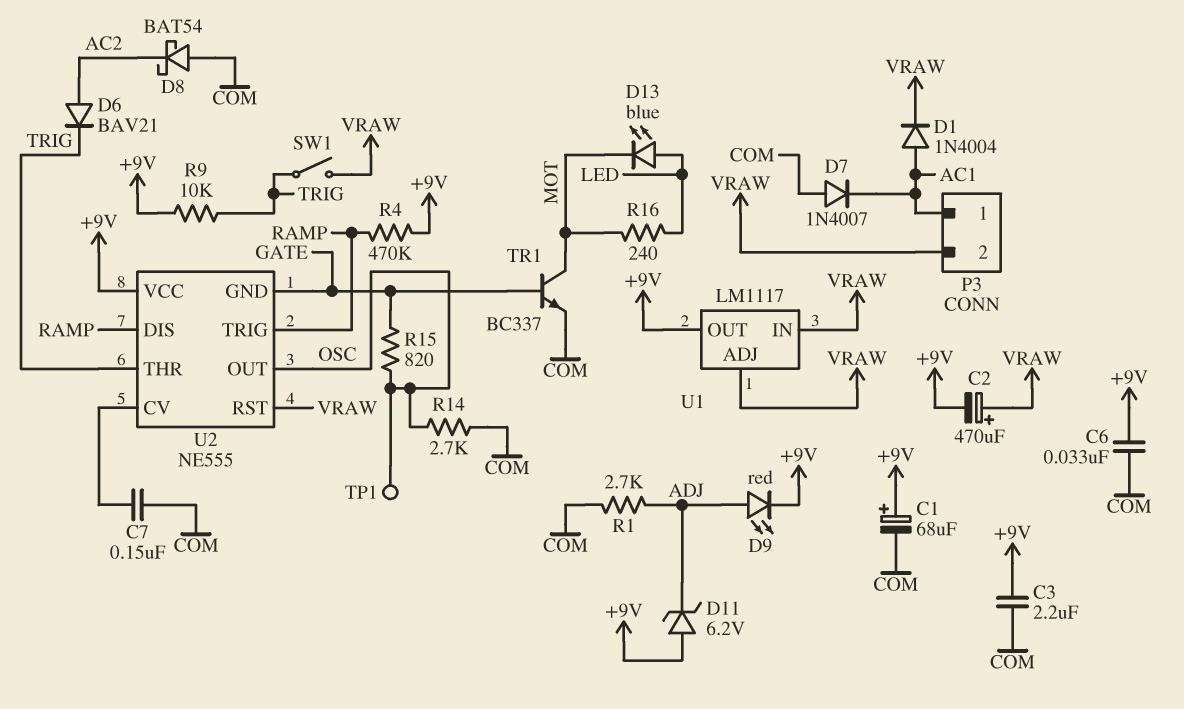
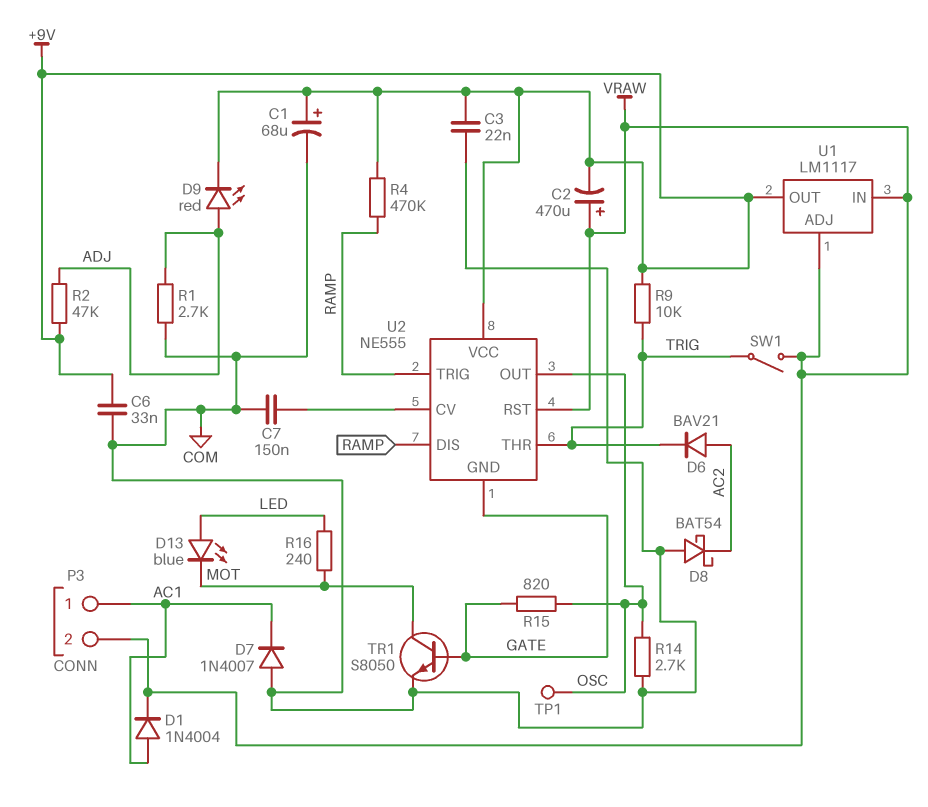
C3: 2.2uF (+9V, COM) -> 22nF (+9V, COM)
D11: zener 6.2V (A +9V, K ADJ) -> none
R2: none -> 47k (+9V, ADJ)
TR1: NPN BC337 (B GATE, C MOT, E COM) -> NPN S8050 (B GATE, C MOT, E COM)

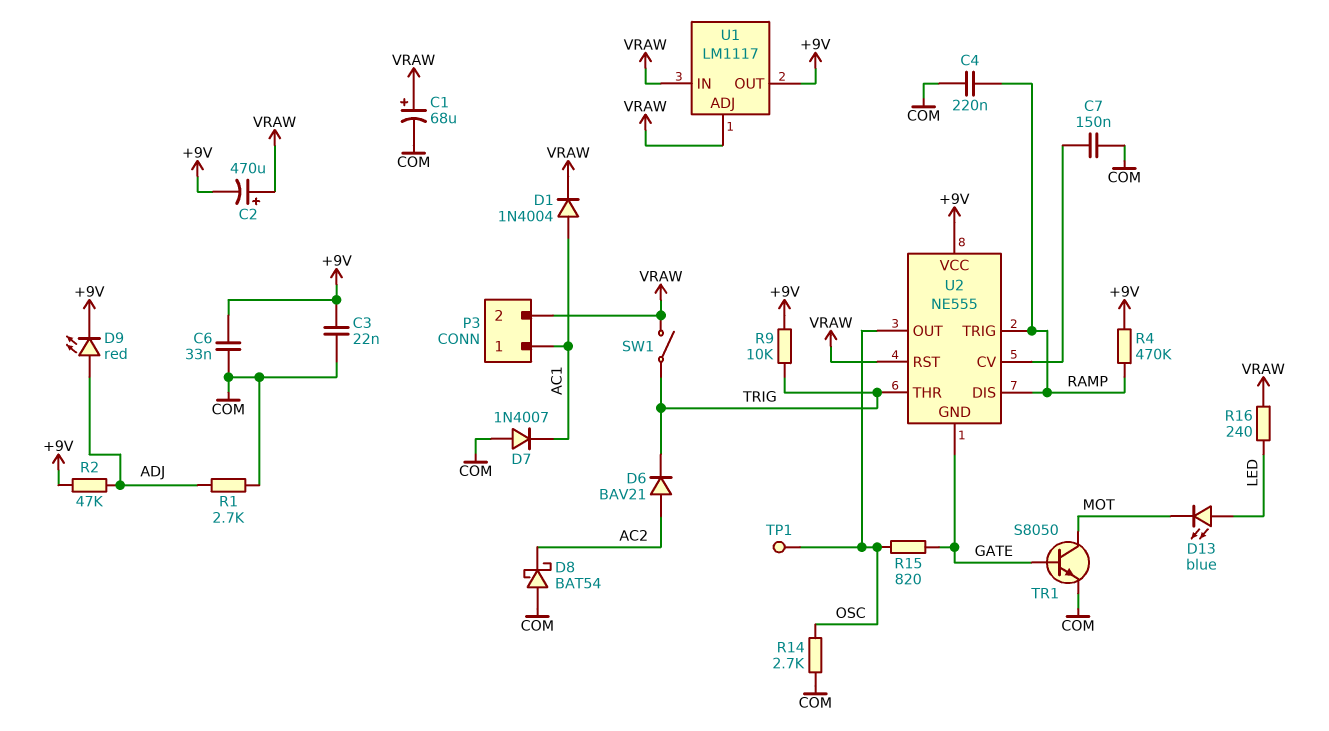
C1: 68uF (plus +9V, minus COM) -> 68uF (plus VRAW, minus COM)
C4: none -> 220nF (COM, RAMP)
R16: 240 (LED, MOT) -> 240 (LED, VRAW)

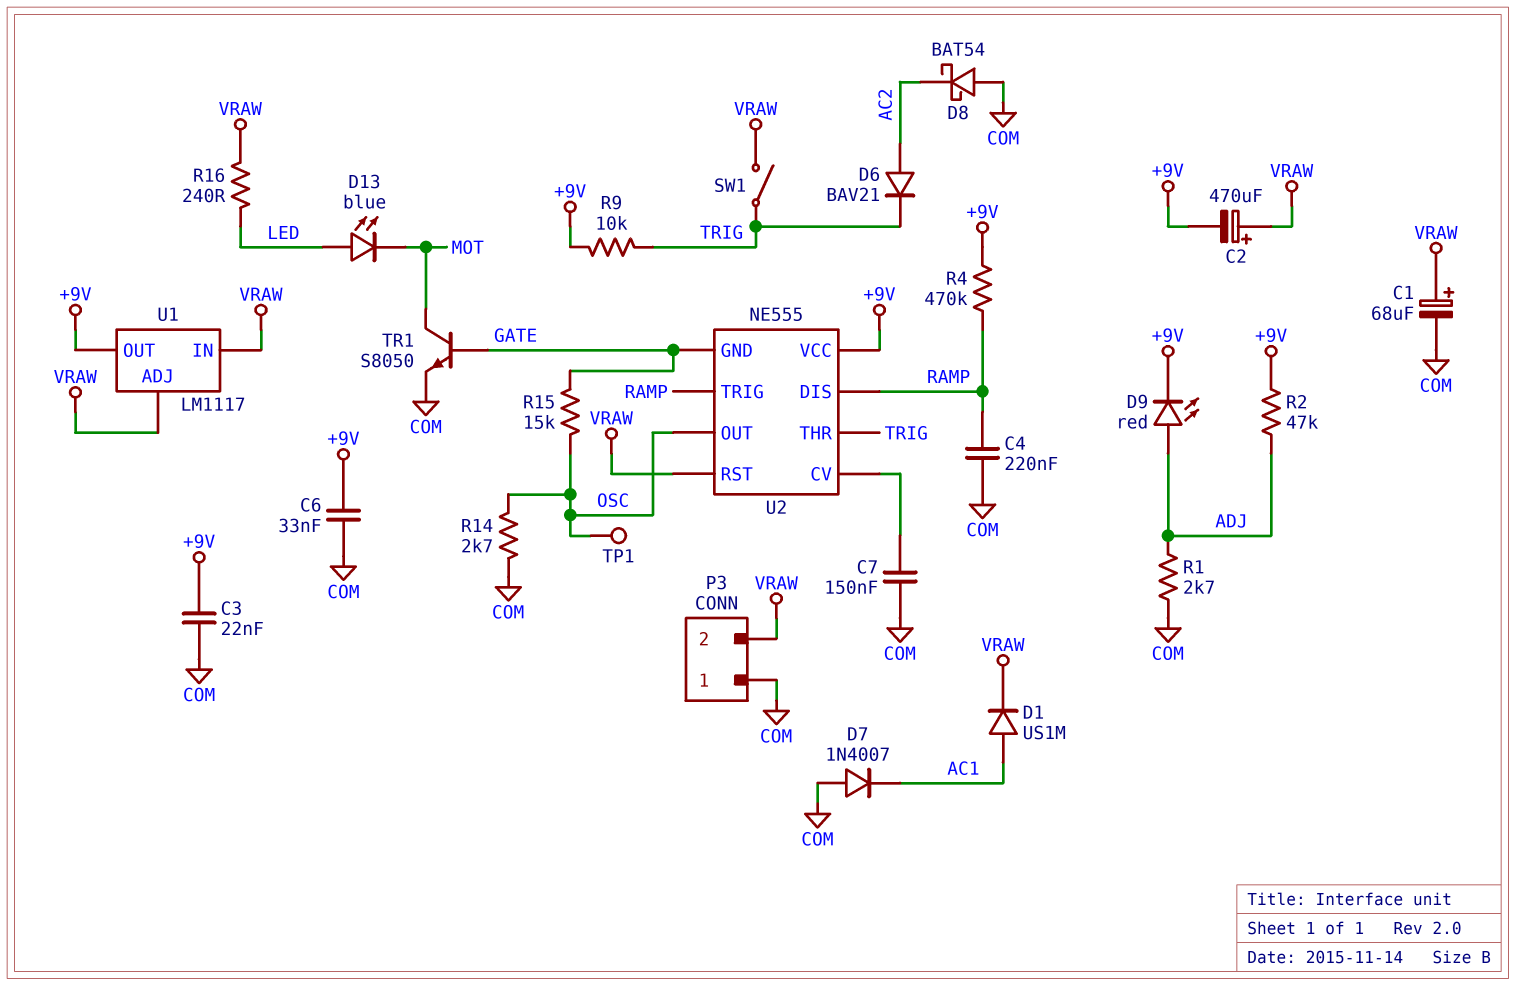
D1: diode 1N4004 (A AC1, K VRAW) -> diode US1M (A AC1, K VRAW)
P3 pin 1: AC1 -> COM
R15: 820 (GATE, OSC) -> 15k (GATE, OSC)

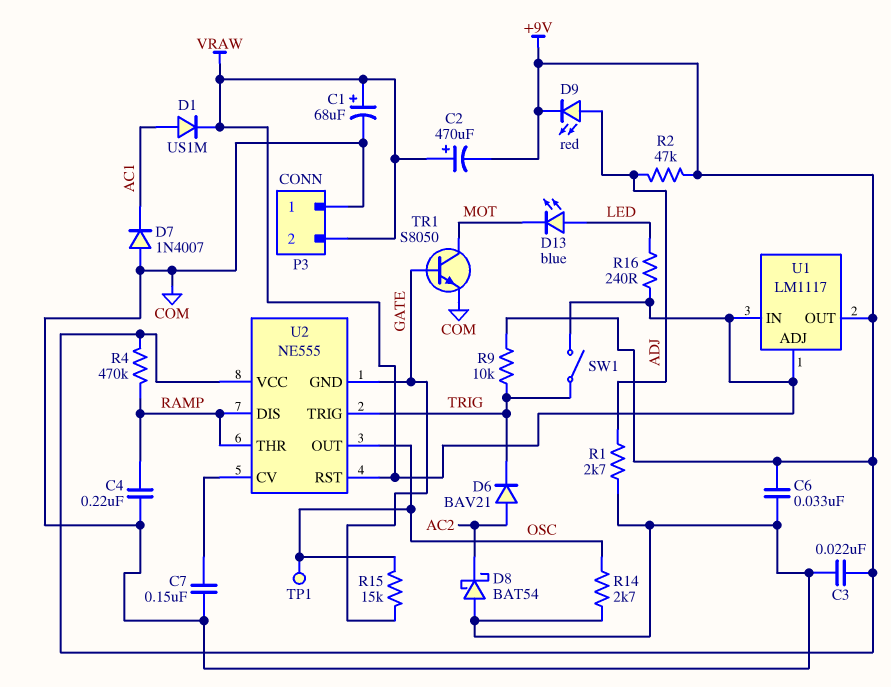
U2 pin THR: TRIG -> RAMP
U2 pin TRIG: RAMP -> TRIG

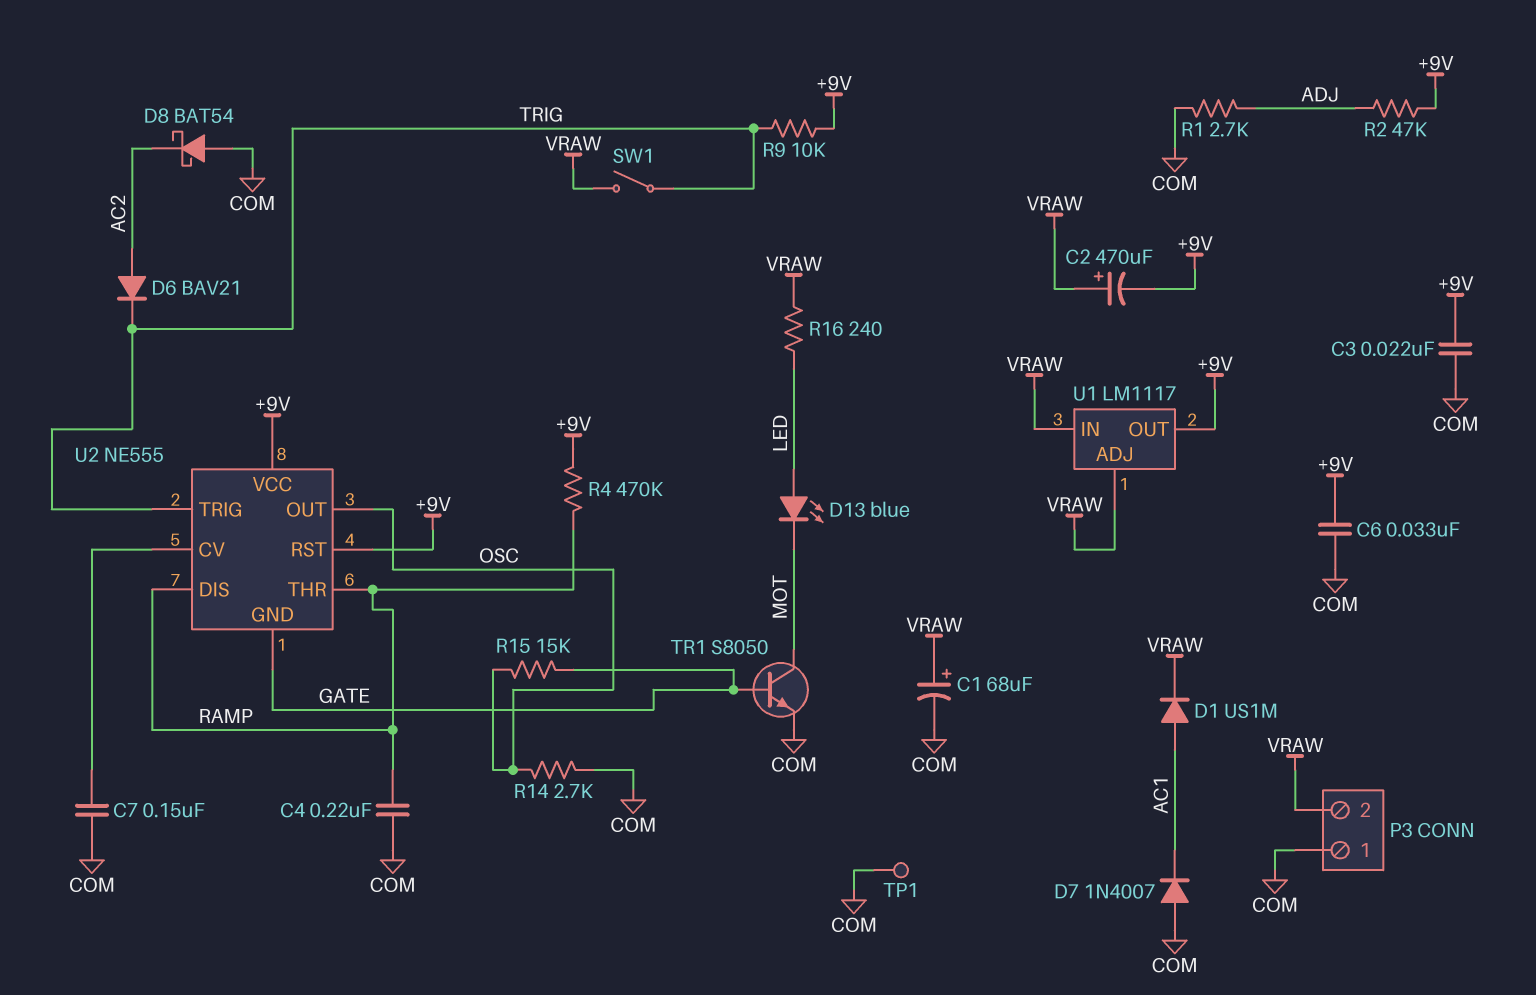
D9: LED red (A ADJ, K +9V) -> none
TP1: test point (OSC) -> test point (COM)
U2 pin RST: VRAW -> +9V

